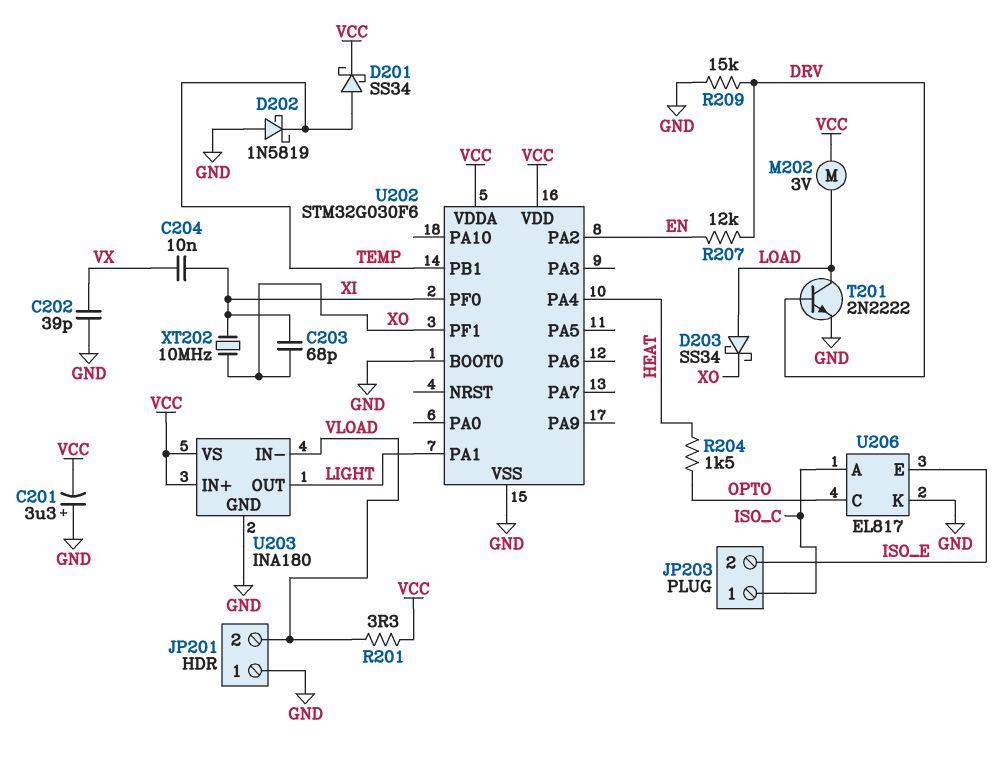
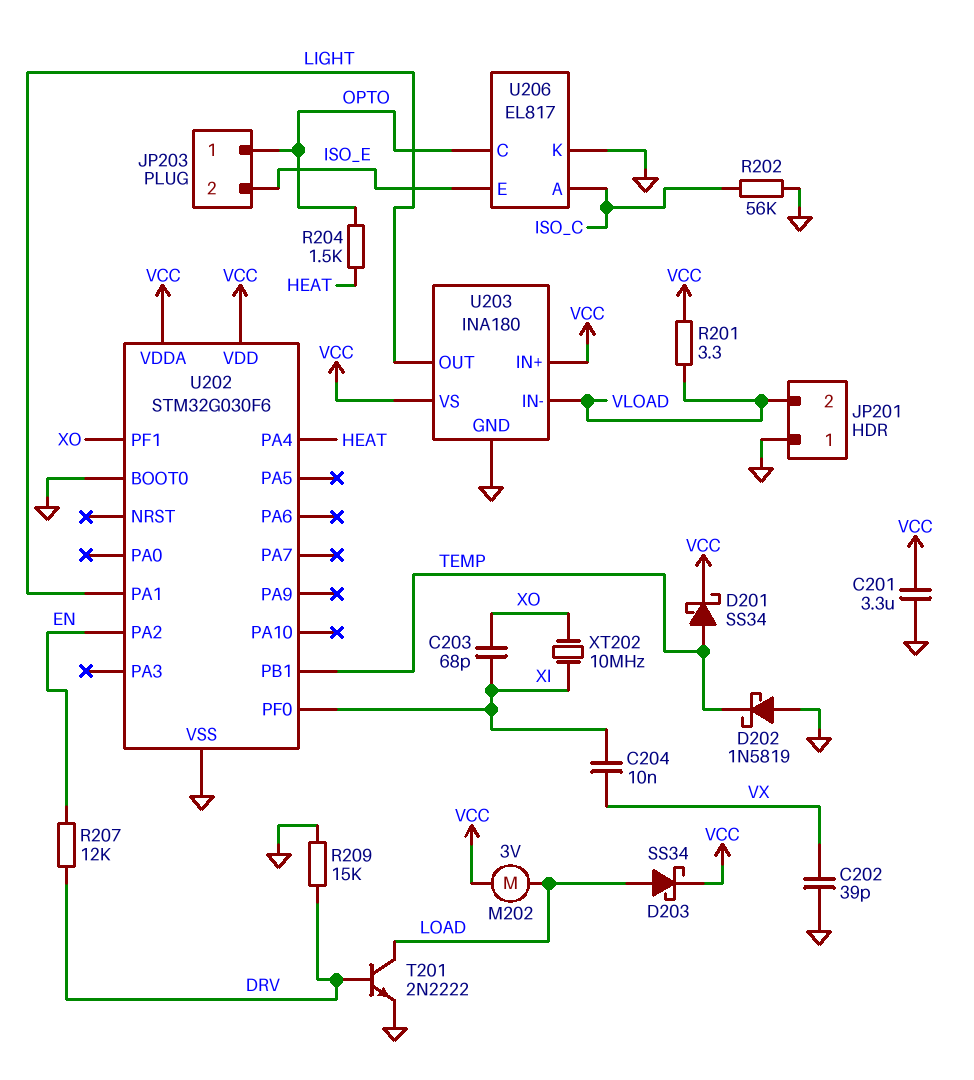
C201: 3.3uF (plus GND, minus VCC) -> 3.3uF (GND, VCC)
D203: schottky SS34 (A LOAD, K XO) -> schottky SS34 (A LOAD, K VCC)
JP203 pin 1: ISO_C -> OPTO
R202: none -> 56k (GND, ISO_C)

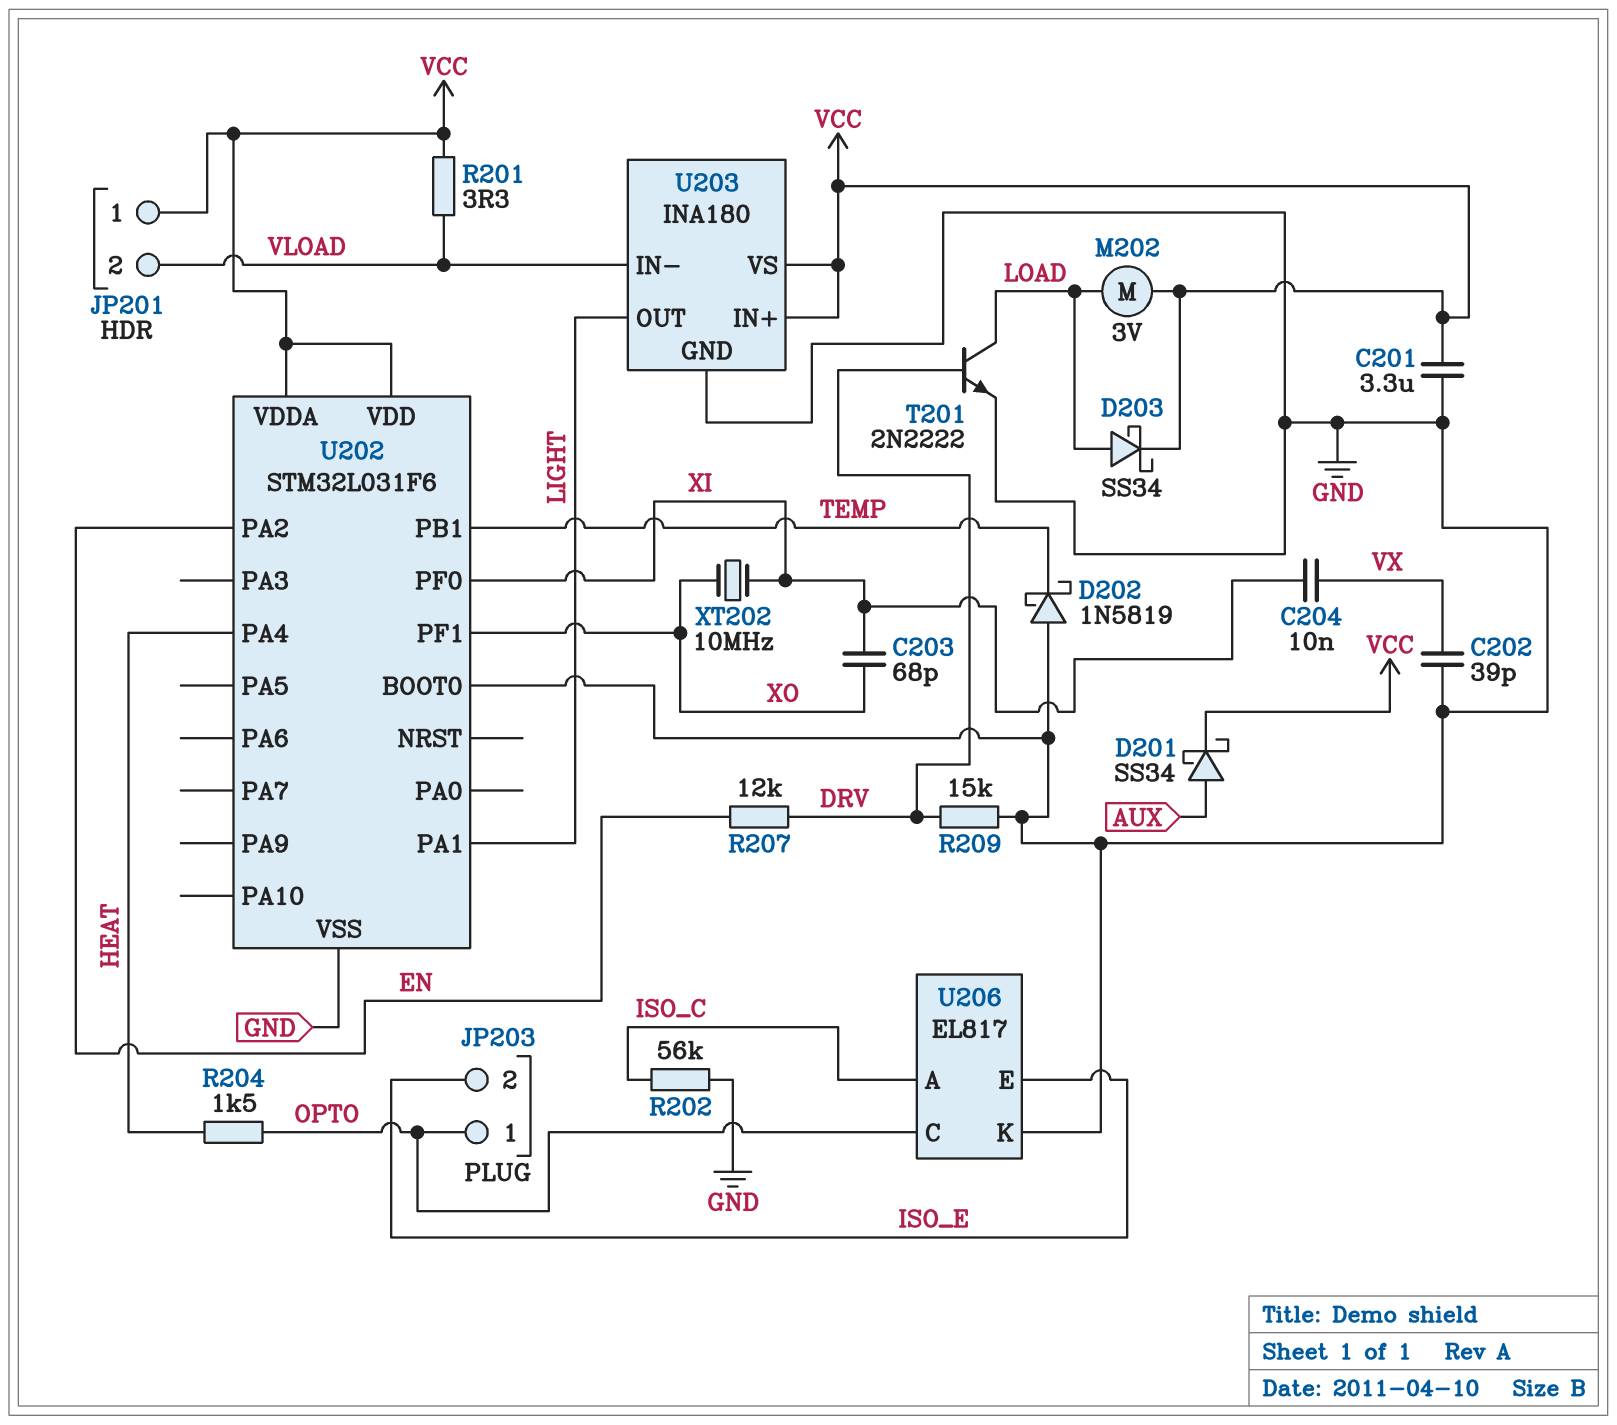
D201: schottky SS34 (A TEMP, K VCC) -> schottky SS34 (A AUX, K VCC)
JP201 pin 1: GND -> VCC
U202: STM32G030F6 -> STM32L031F6

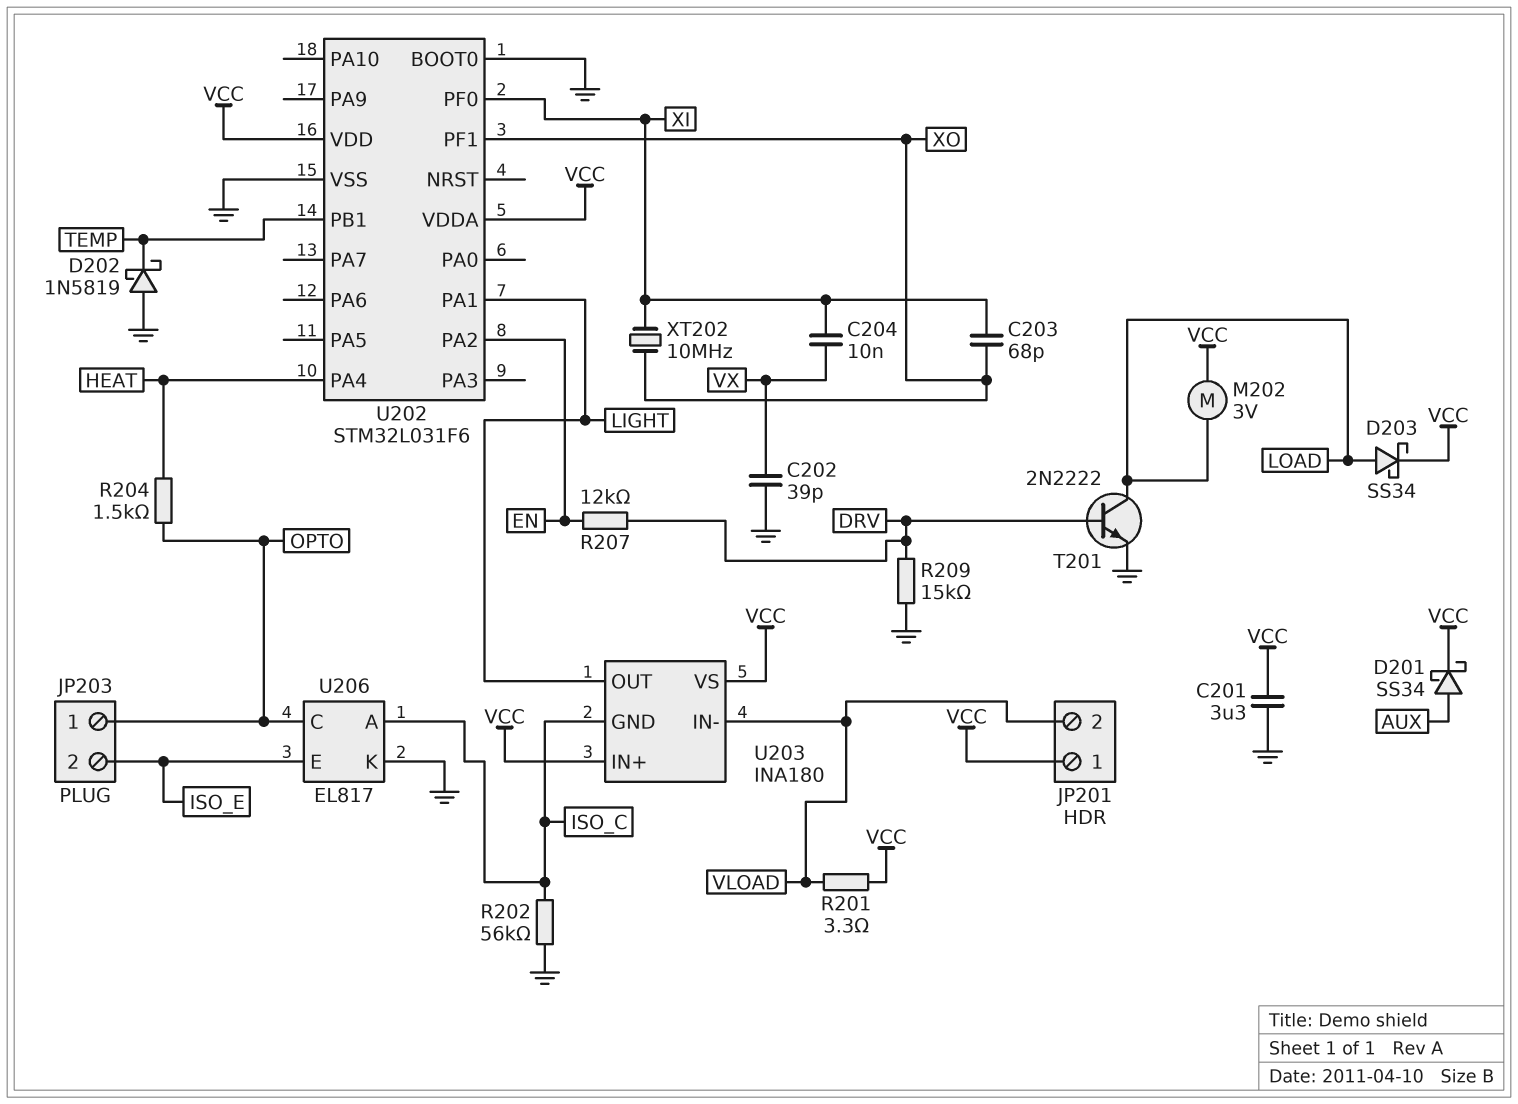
U203 pin GND: GND -> ISO_C

